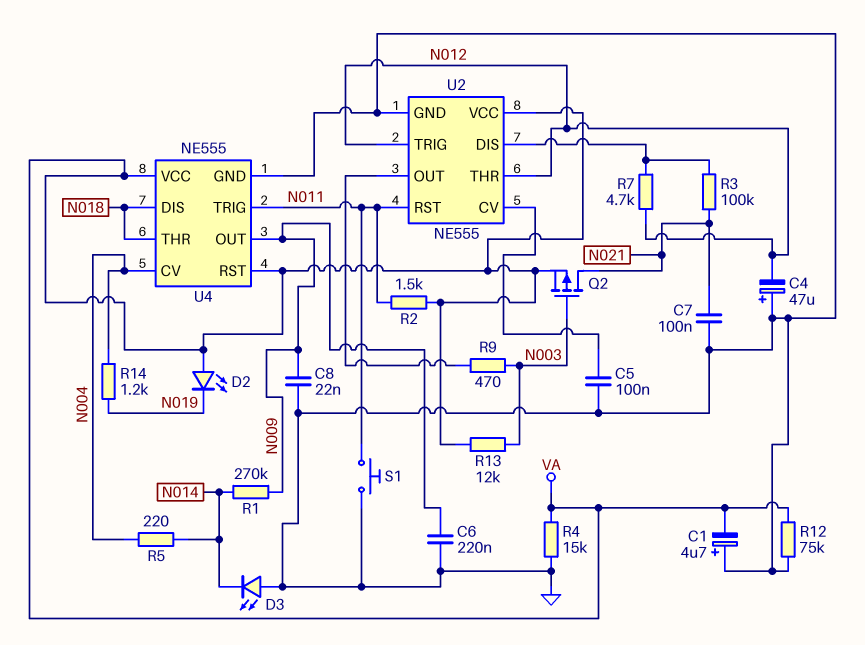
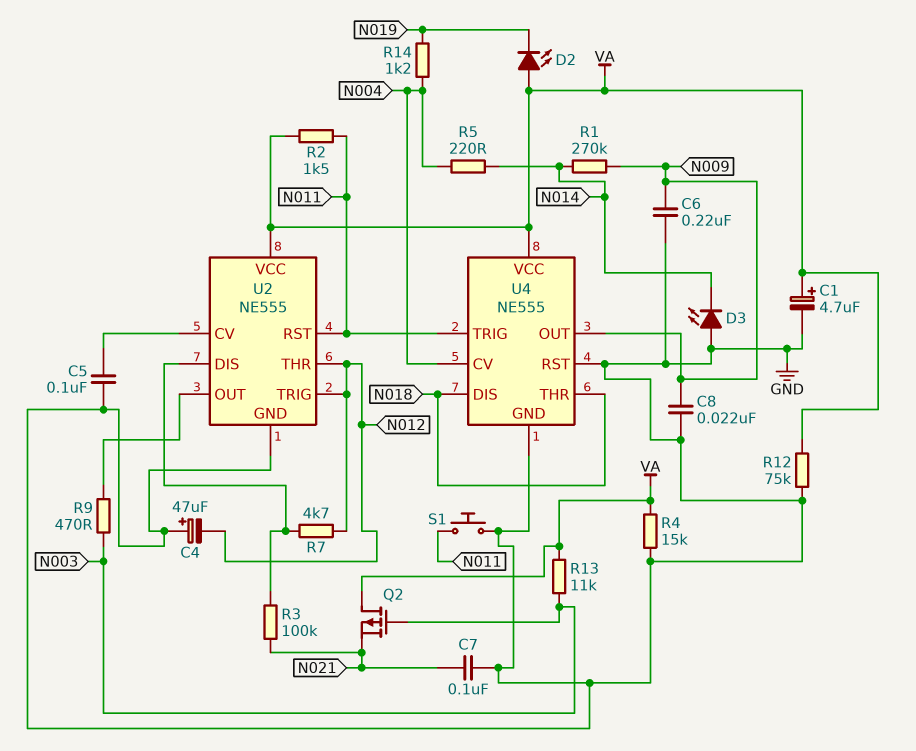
C1: 4.7uF (plus GND, minus VA) -> 4.7uF (plus VA, minus GND)
Q2: PMOS (G N003, D N021, S VA) -> PMOS (G N003, D VA, S N021)
R13: 12k (N003, VA) -> 11k (N003, VA)
U4 pin RST: VA -> GND

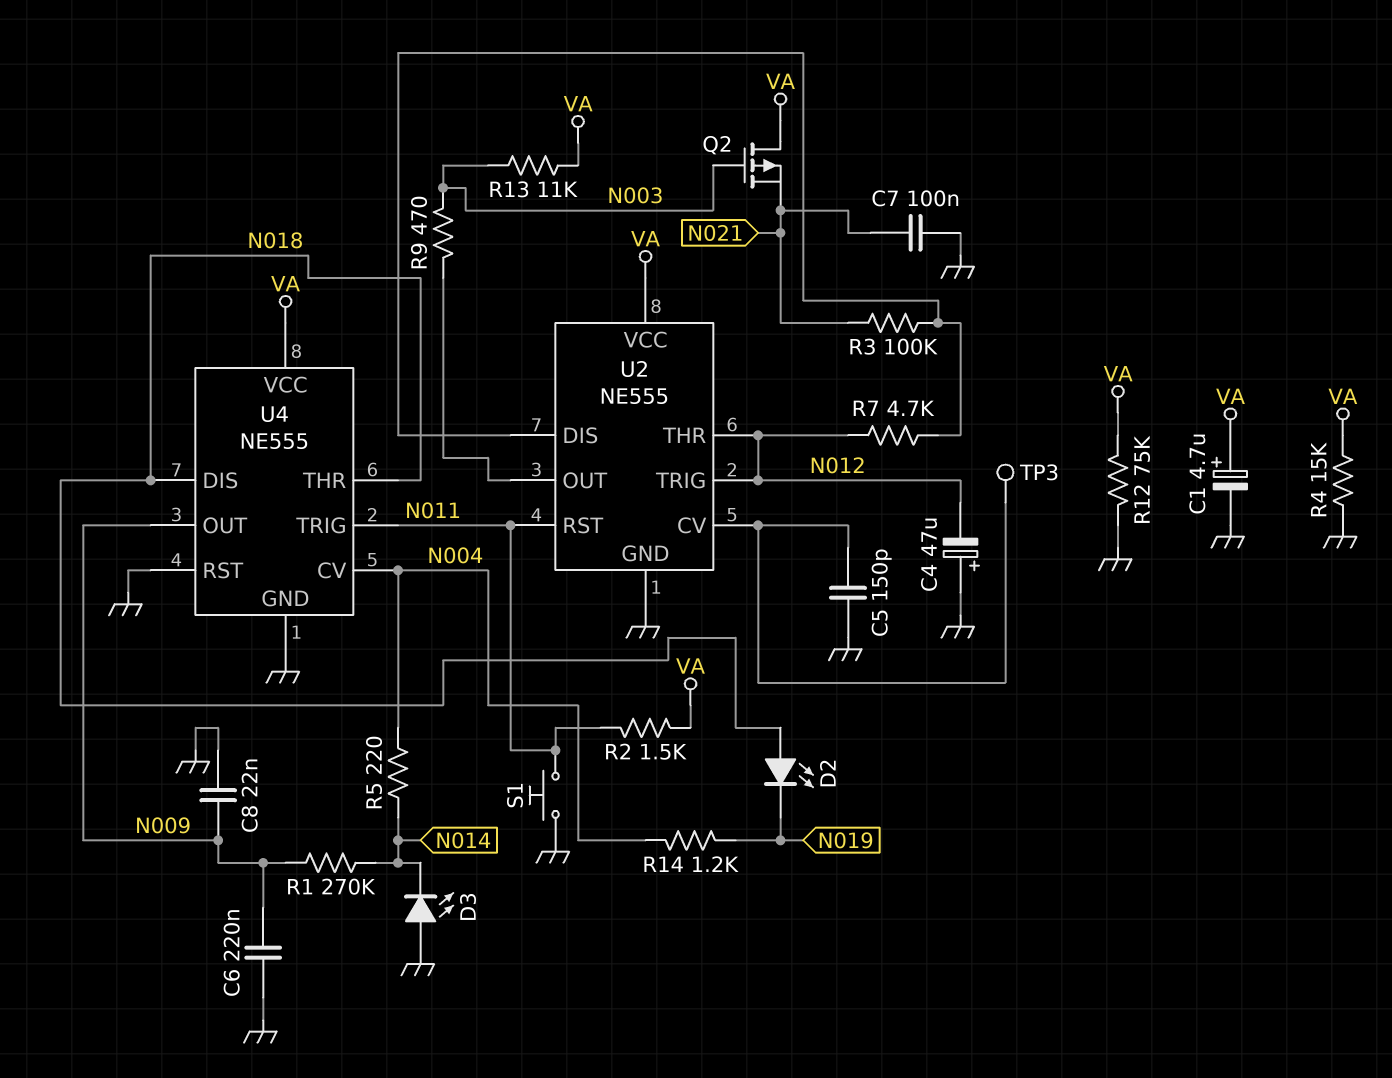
C5: 100nF (GND, U2/CV) -> 150pF (GND, U2/CV)
D2: LED (A VA, K N019) -> LED (A N018, K N019)
TP3: none -> test point (U2/CV)

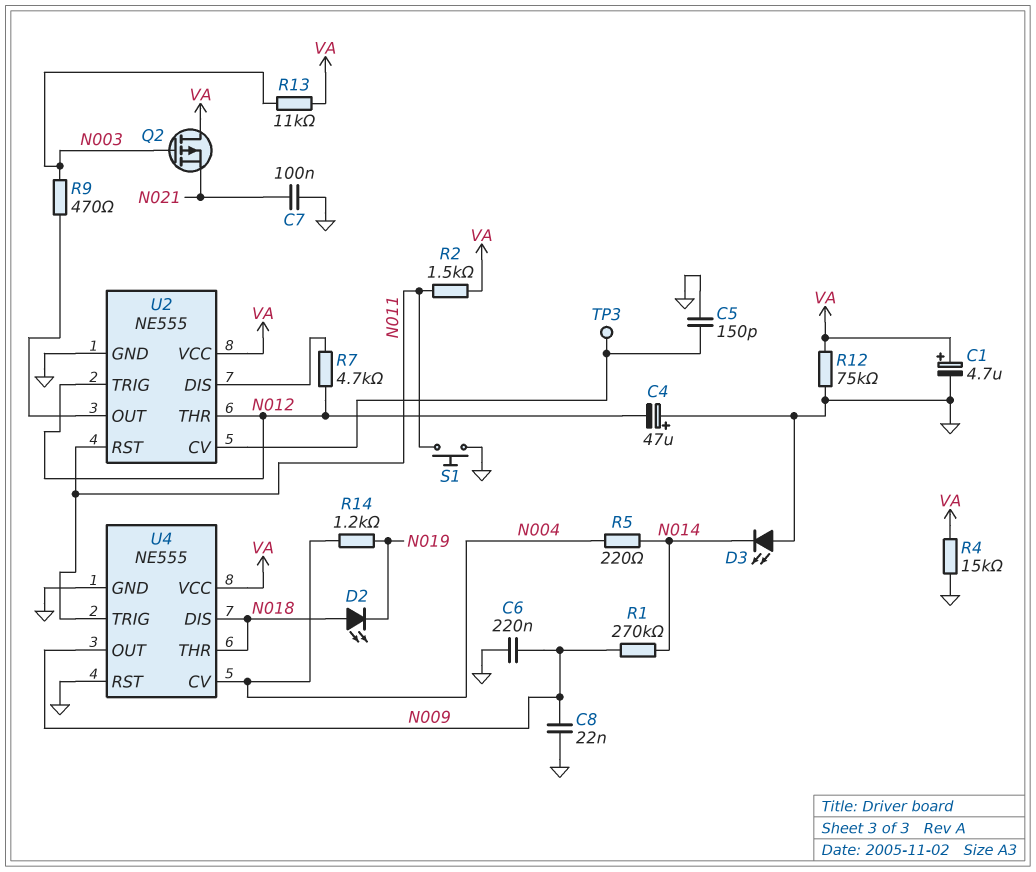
R3: 100k (N021, U2/DIS) -> none

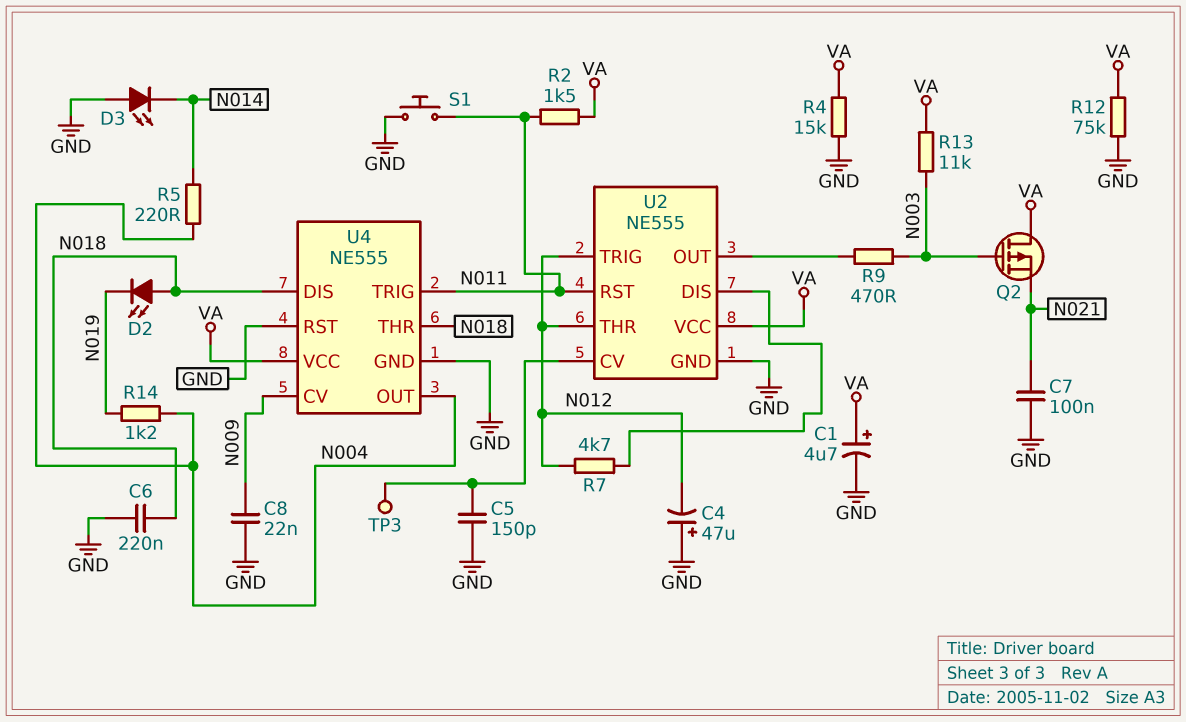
C6: 220nF (GND, N009) -> 220nF (GND, N018)
R1: 270k (N009, N014) -> none
U4 pin CV: N004 -> N009
U4 pin OUT: N009 -> N004

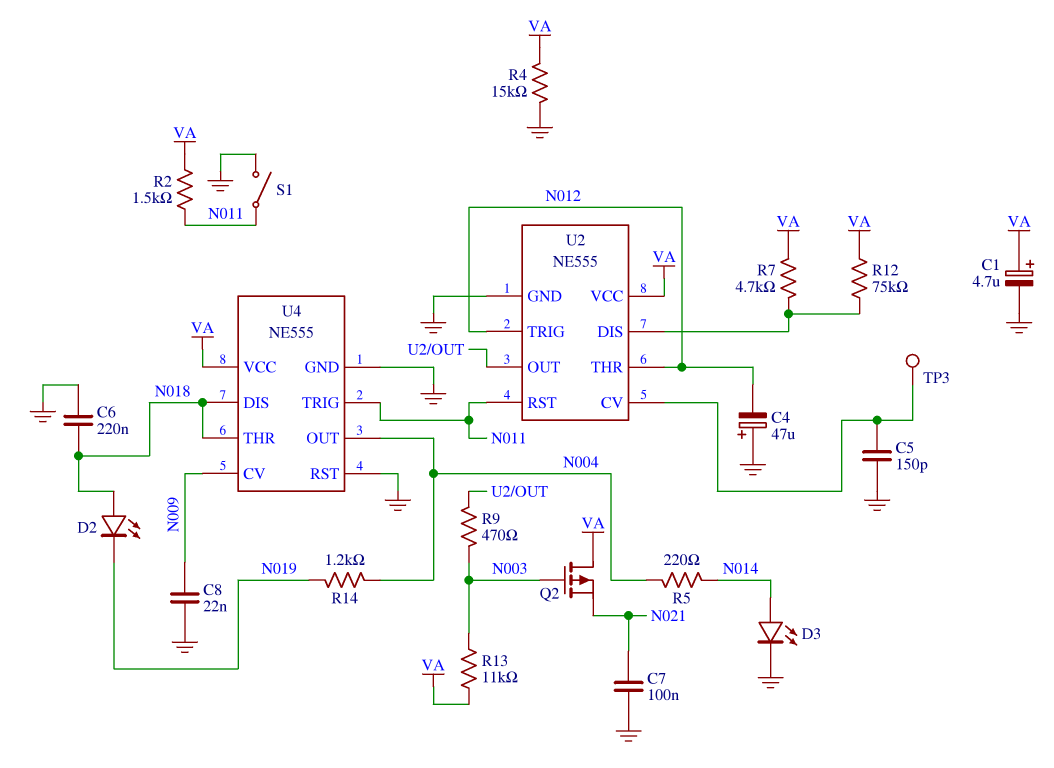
D3: LED (A GND, K N014) -> LED (A N014, K GND)
R7: 4.7k (N012, U2/DIS) -> 4.7k (U2/DIS, VA)
R12: 75k (GND, VA) -> 75k (U2/DIS, VA)
S1: button (GND, N011) -> switch (GND, N011)

